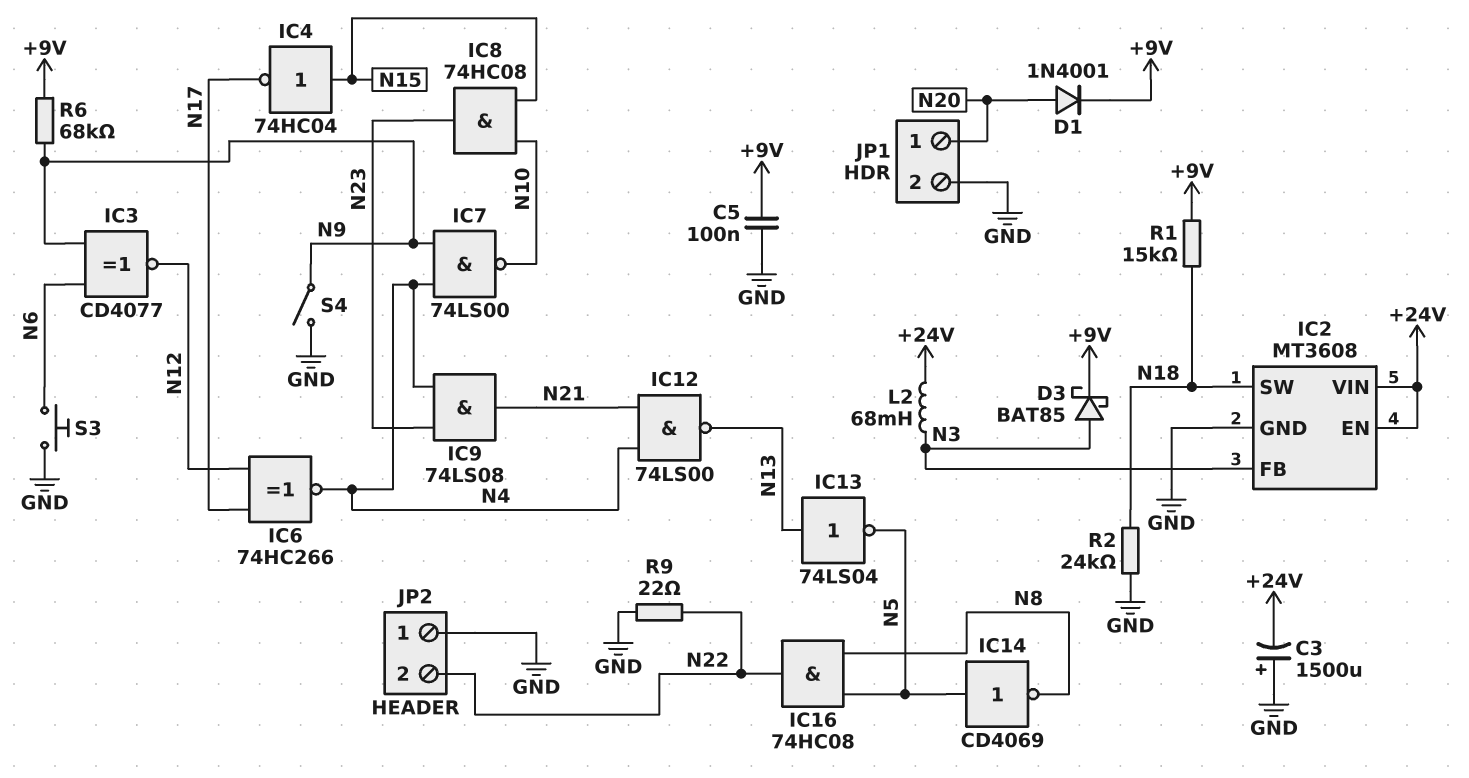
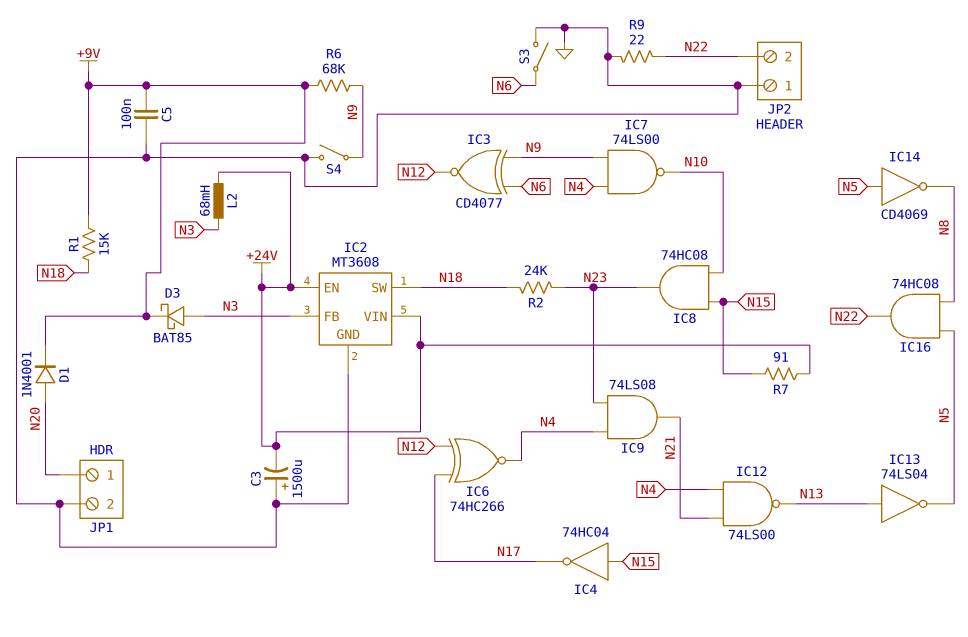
R2: 24k (GND, N18) -> 24k (N18, N23)
R7: none -> 91 (+24V, N15)
S3: button (GND, N6) -> switch (GND, N6)

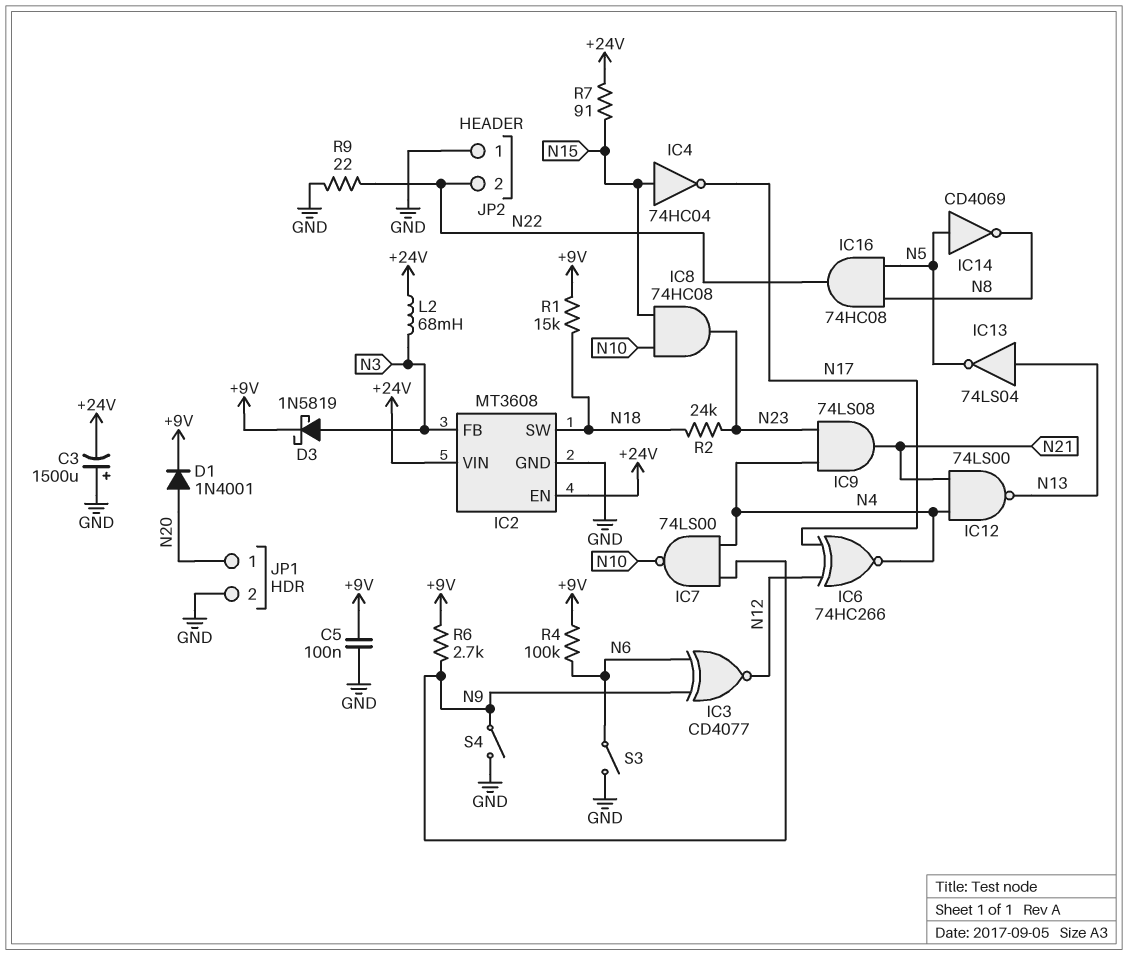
D3: schottky BAT85 (A N3, K +9V) -> schottky 1N5819 (A N3, K +9V)
R4: none -> 100k (+9V, N6)
R6: 68k (+9V, N9) -> 2.7k (+9V, N9)

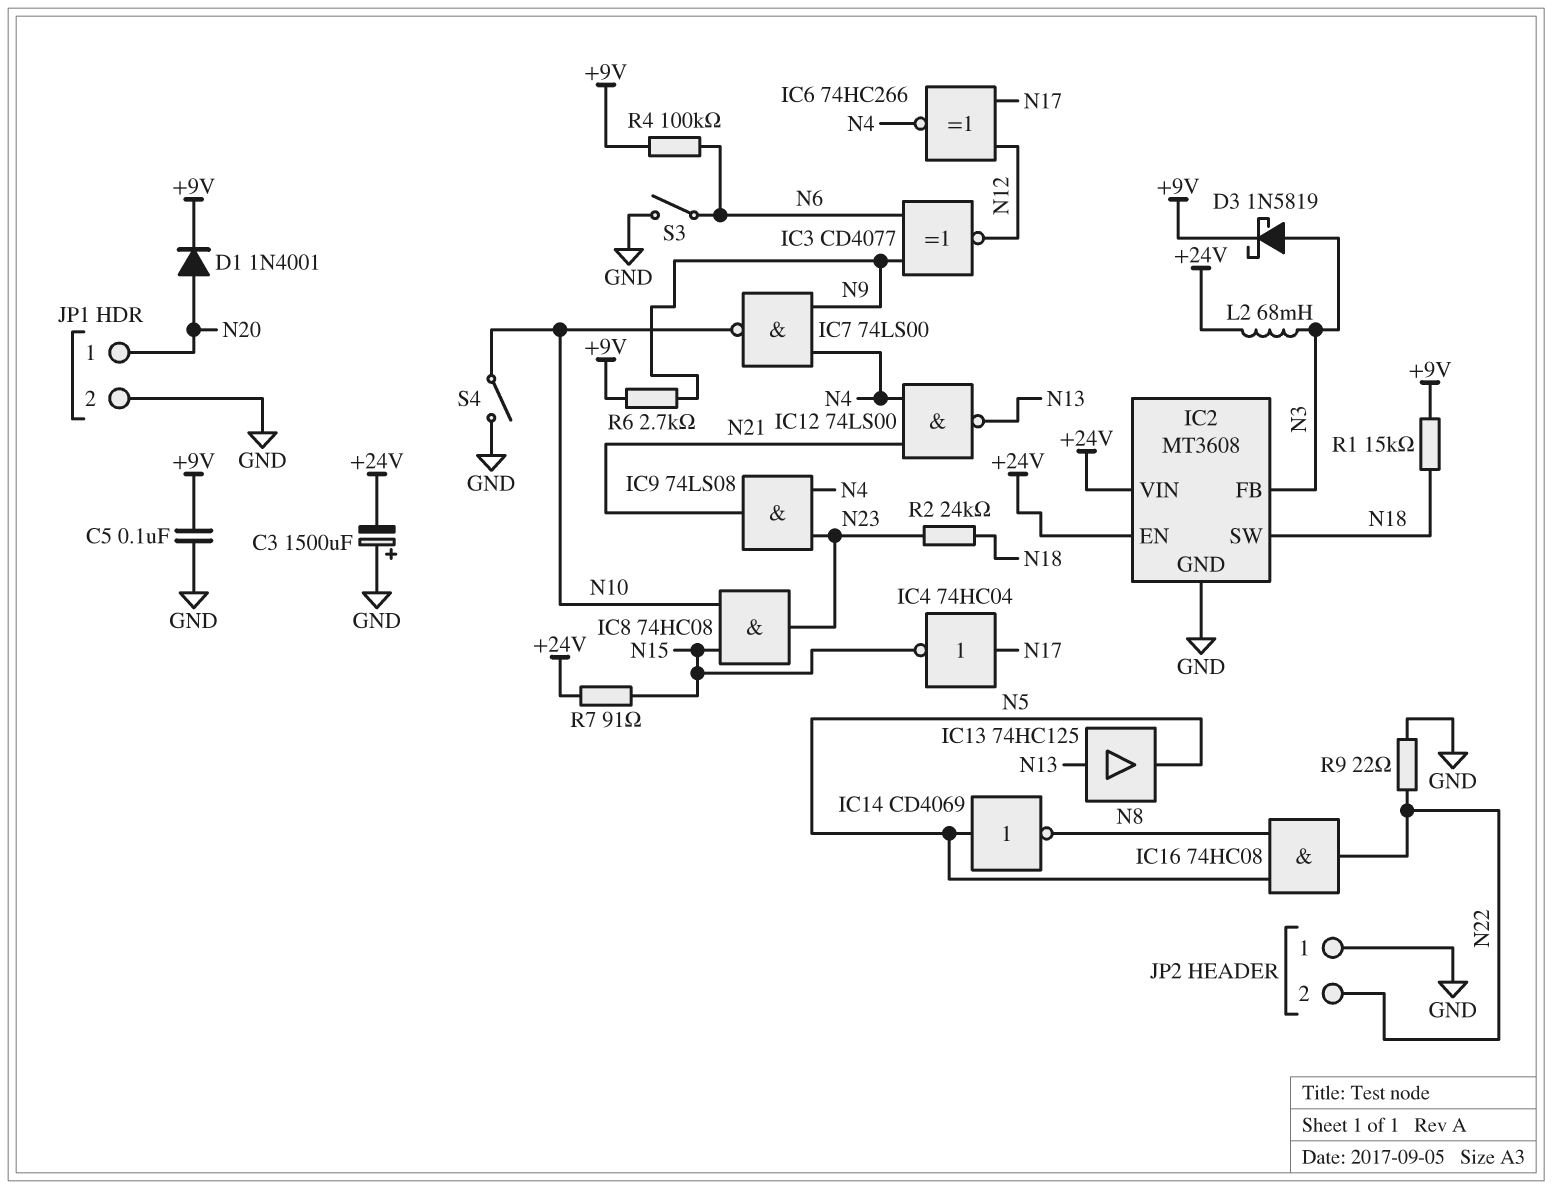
IC4: NOT 74HC04 (in N15, out N17) -> NOT 74HC04 (in N17, out N15)
IC13: NOT 74LS04 (in N13, out N5) -> buffer 74HC125 (in N13, out N5)
S4: switch (GND, N9) -> switch (GND, N10)

